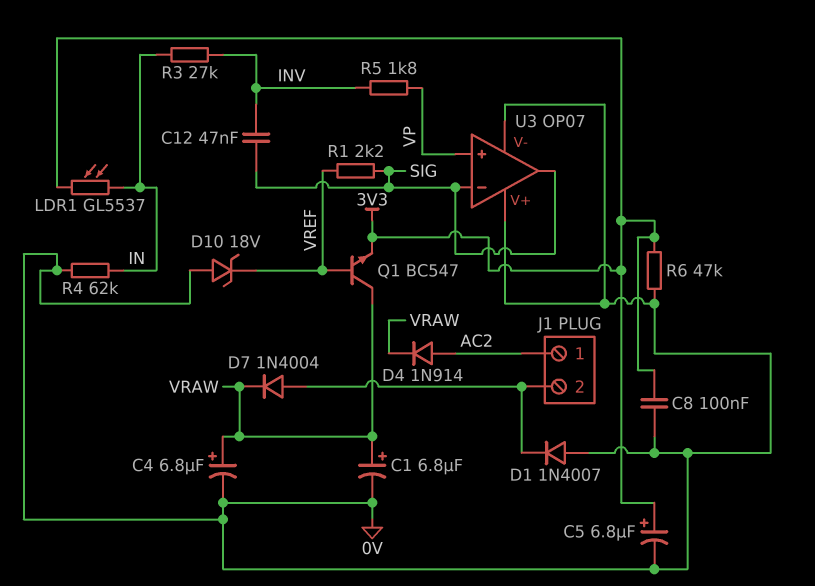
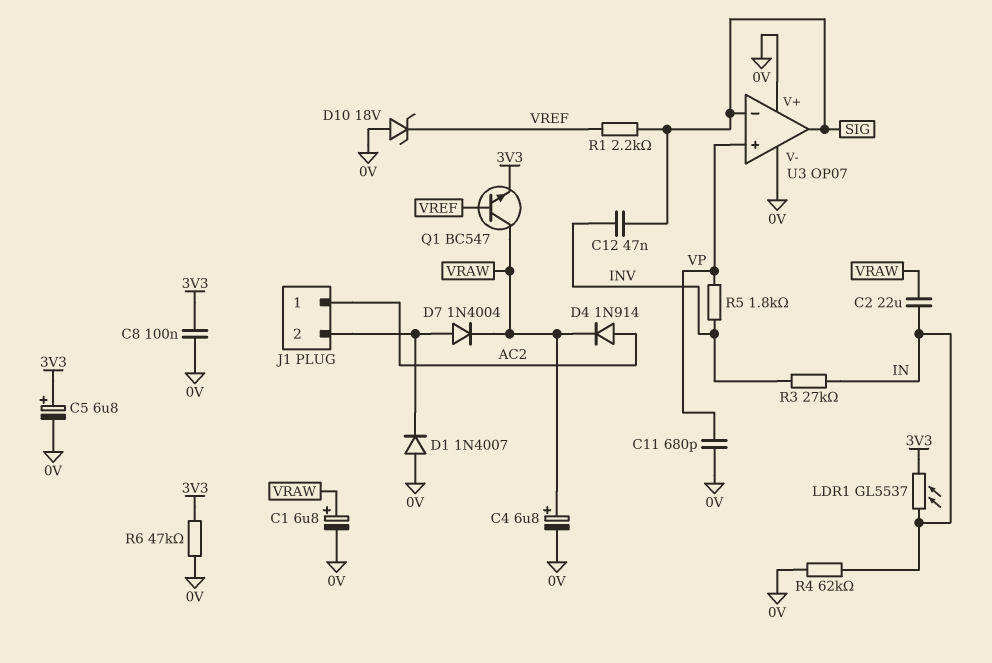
C2: none -> 22uF (IN, VRAW)
C11: none -> 680pF (0V, VP)

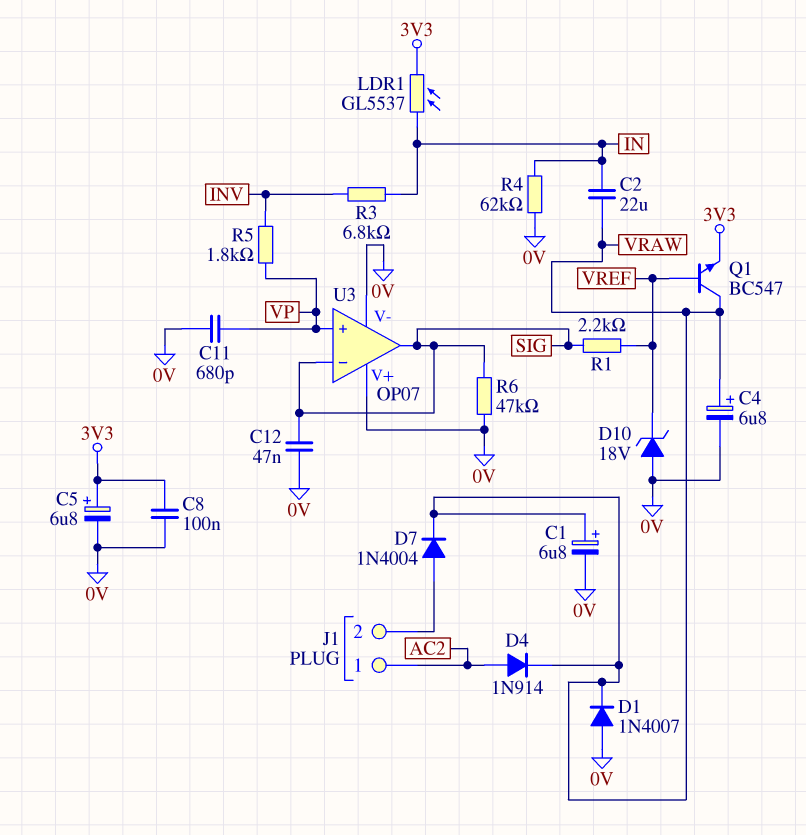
C12: 47nF (INV, SIG) -> 47nF (0V, SIG)
D1: diode 1N4007 (A 0V, K J1/2) -> diode 1N4007 (A 0V, K VRAW)
R3: 27k (IN, INV) -> 6.8k (IN, INV)
R6: 47k (0V, 3V3) -> 47k (0V, SIG)

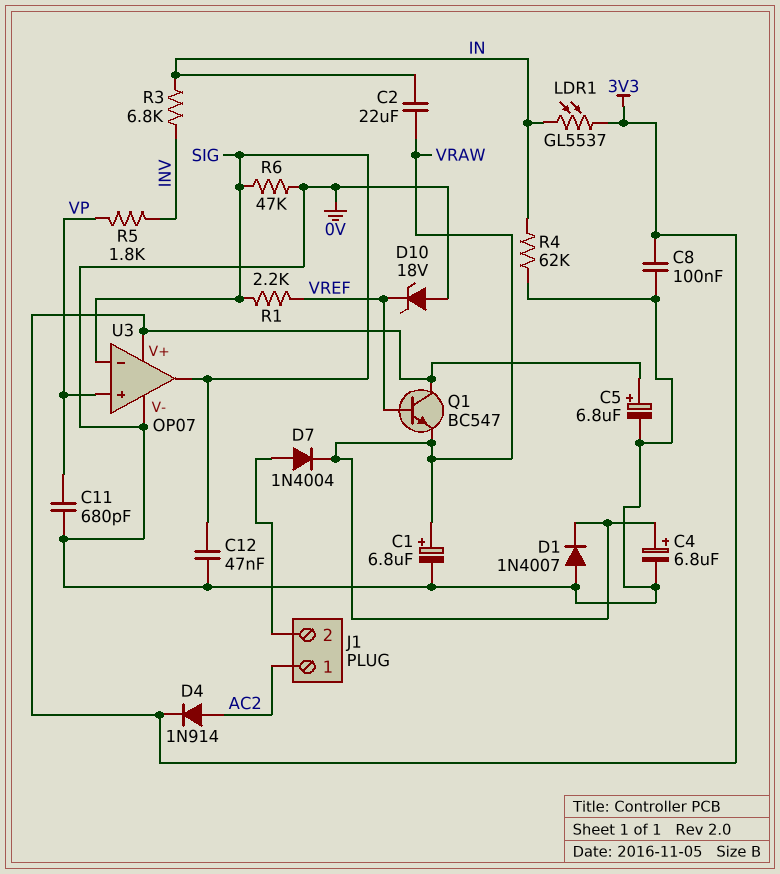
D4: diode 1N914 (A AC2, K VRAW) -> diode 1N914 (A AC2, K 3V3)
Q1: NPN BC547 (B VREF, C VRAW, E 3V3) -> NPN BC547 (B VREF, C 3V3, E VRAW)
U3 pin V+: 0V -> 3V3

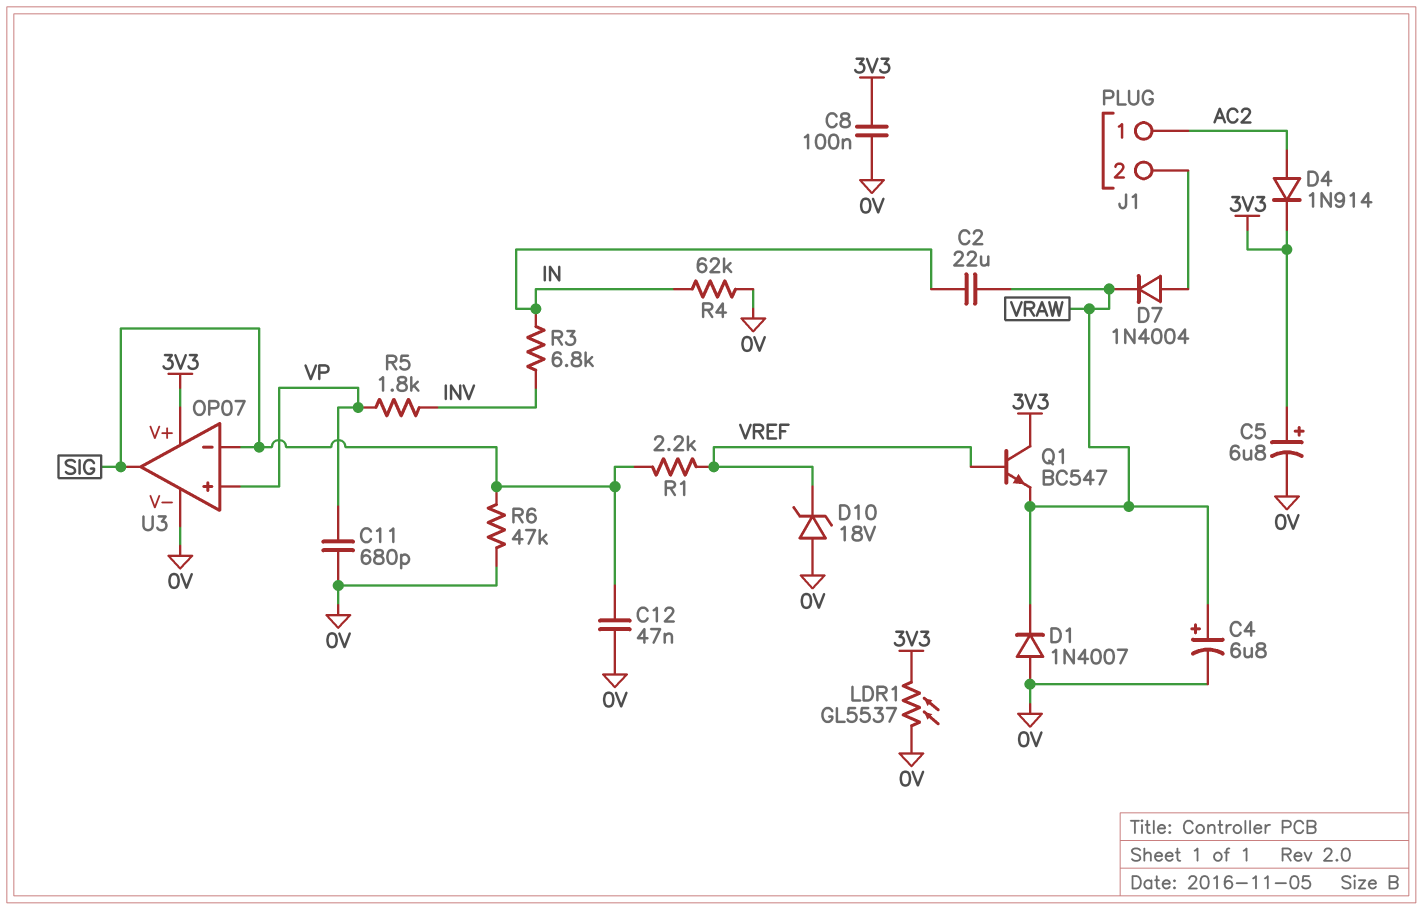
C1: 6.8uF (plus VRAW, minus 0V) -> none
LDR1: GL5537 (3V3, IN) -> GL5537 (0V, 3V3)

